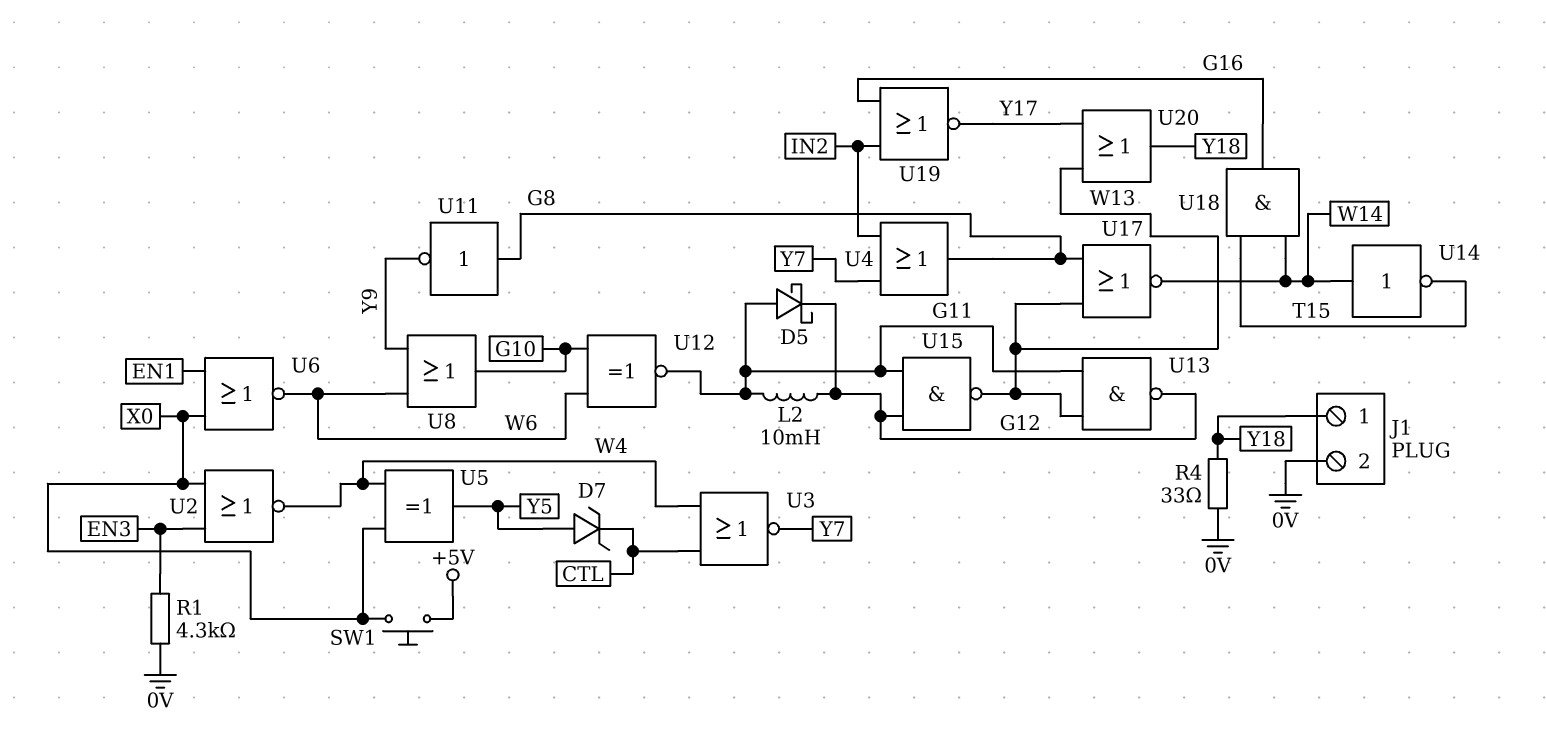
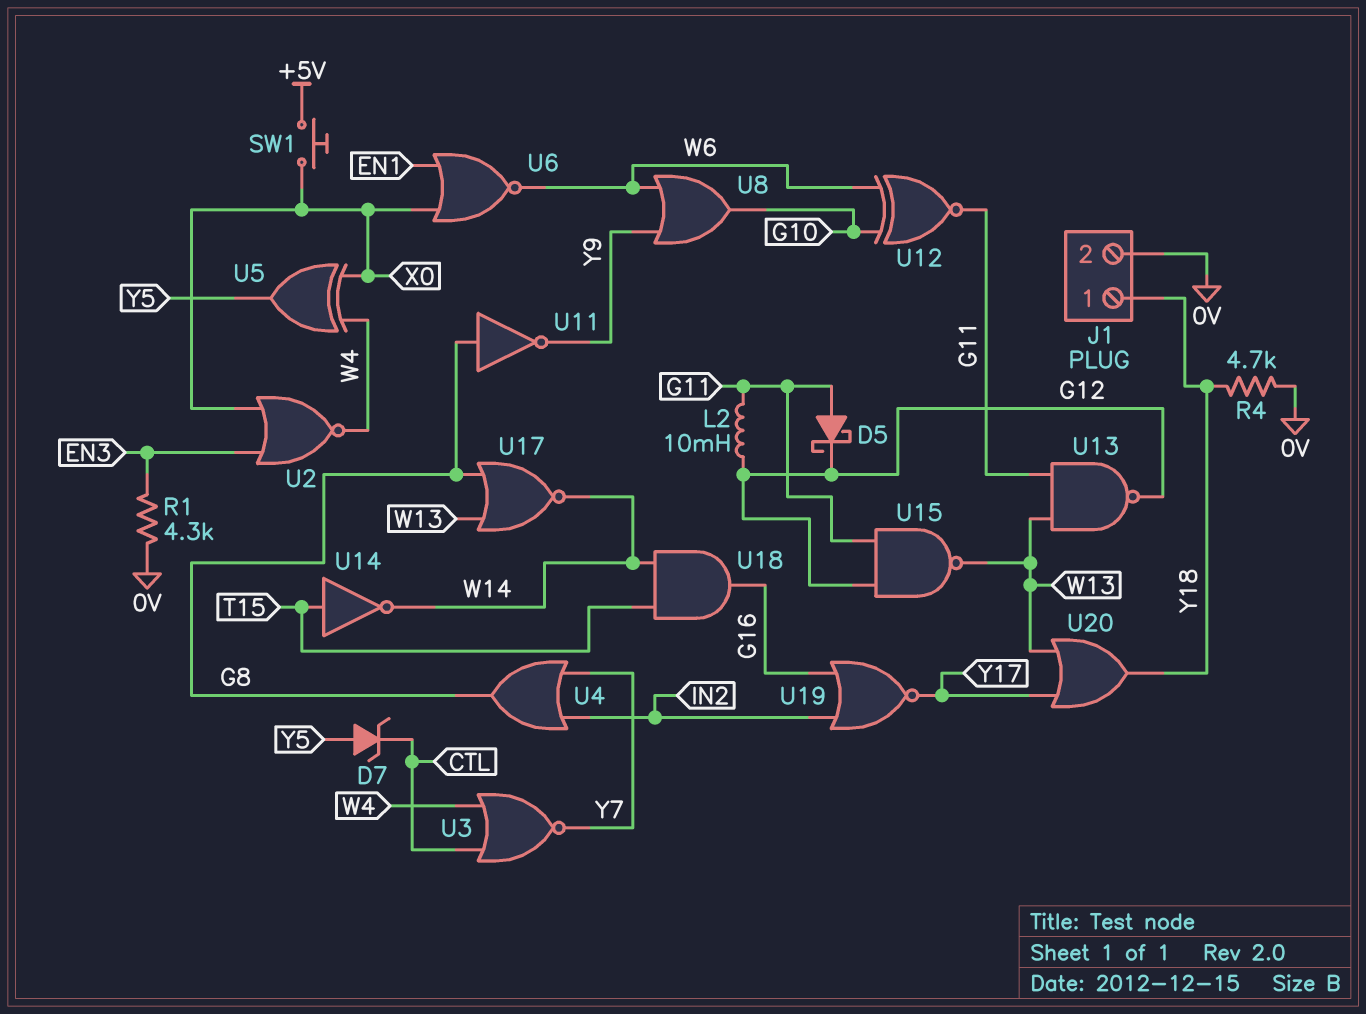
R4: 33 (0V, Y18) -> 4.7k (0V, Y18)
U14: NOT (in W14, out T15) -> NOT (in T15, out W14)

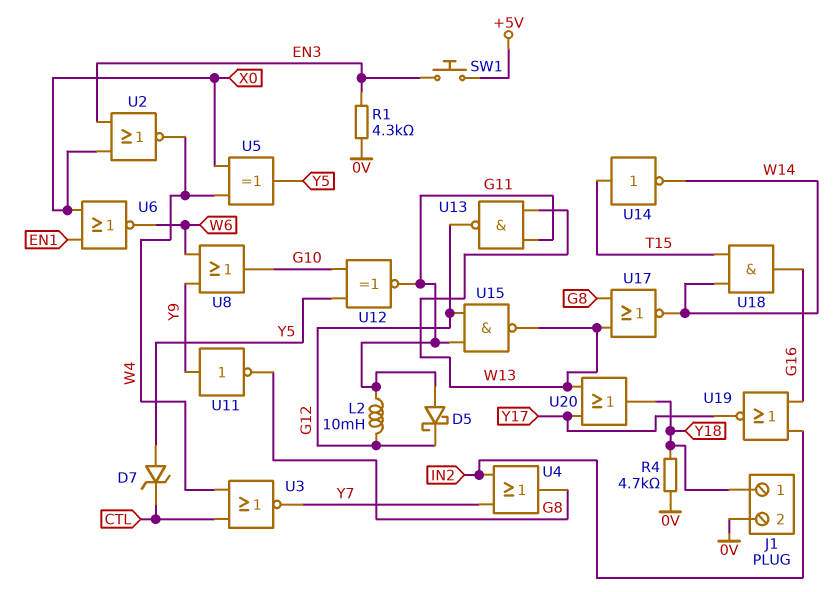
SW1: button (+5V, X0) -> button (+5V, EN3)
U11: NOT (in G8, out Y9) -> NOT (in Y9, out G8)
U12: XNOR (in G10, in W6, out G11) -> XNOR (in G10, in Y5, out G11)

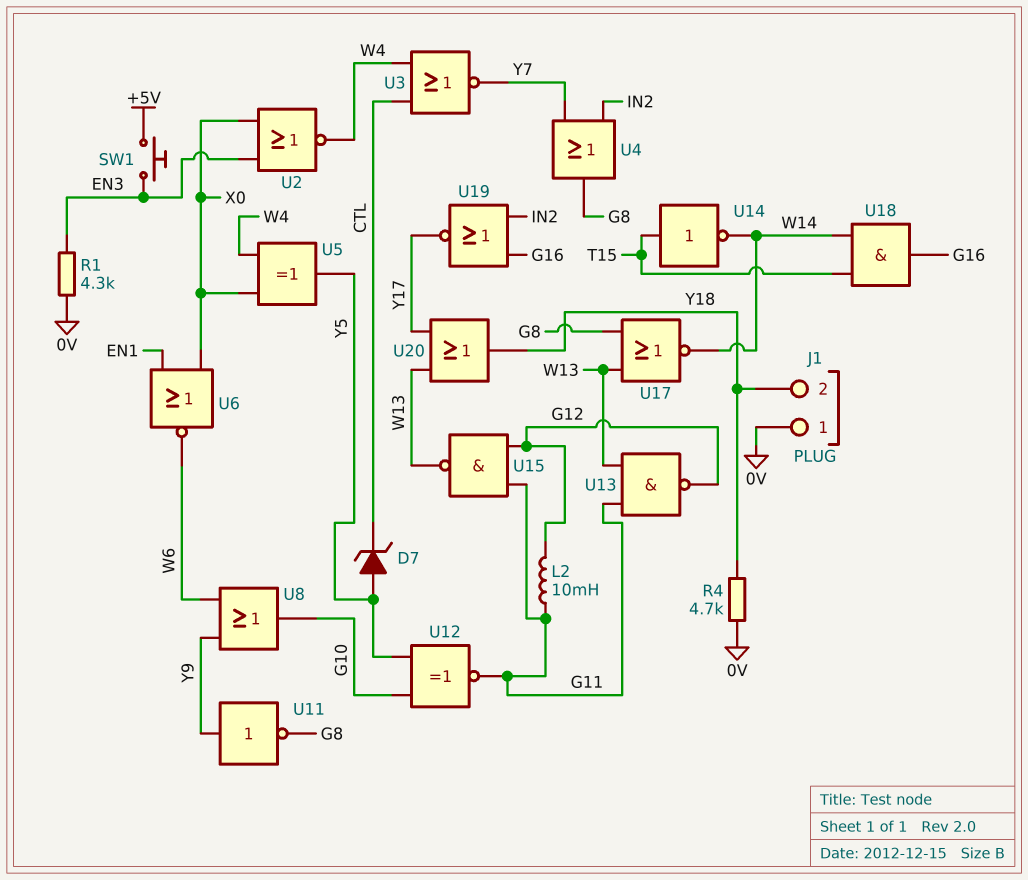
D5: schottky (A G11, K G12) -> none
J1 pin 1: Y18 -> 0V
J1 pin 2: 0V -> Y18

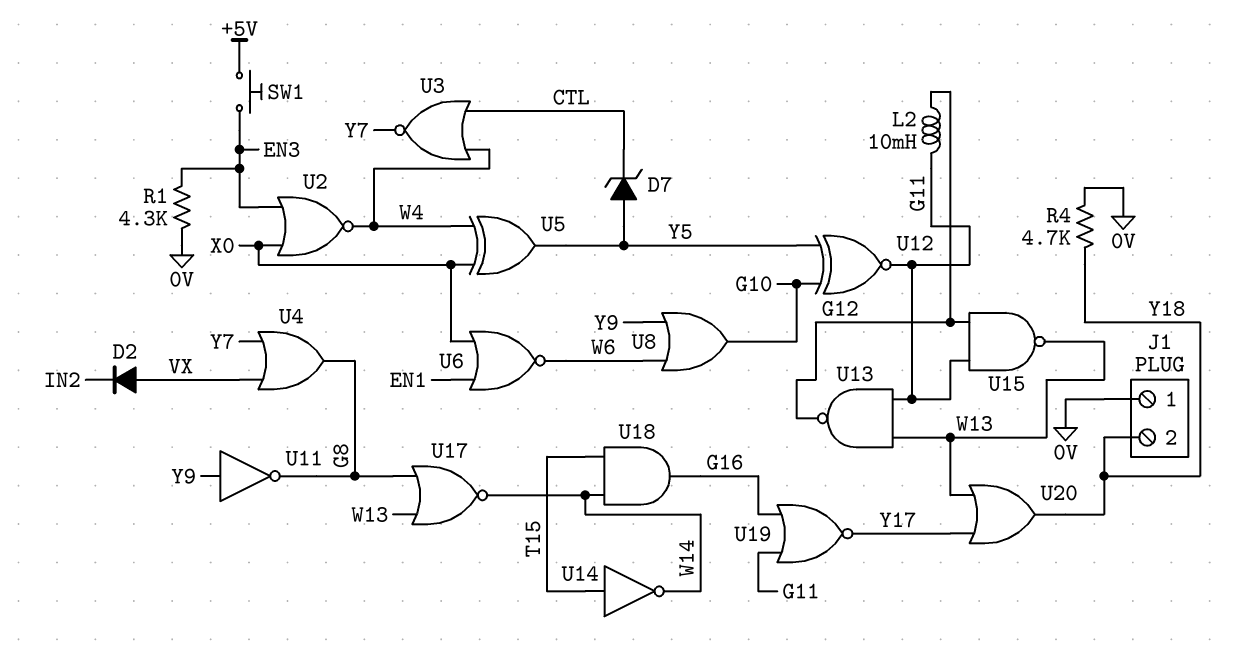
D2: none -> diode (A VX, K IN2)
U4: OR (in IN2, in Y7, out G8) -> OR (in VX, in Y7, out G8)
U19: NOR (in G16, in IN2, out Y17) -> NOR (in G11, in G16, out Y17)

